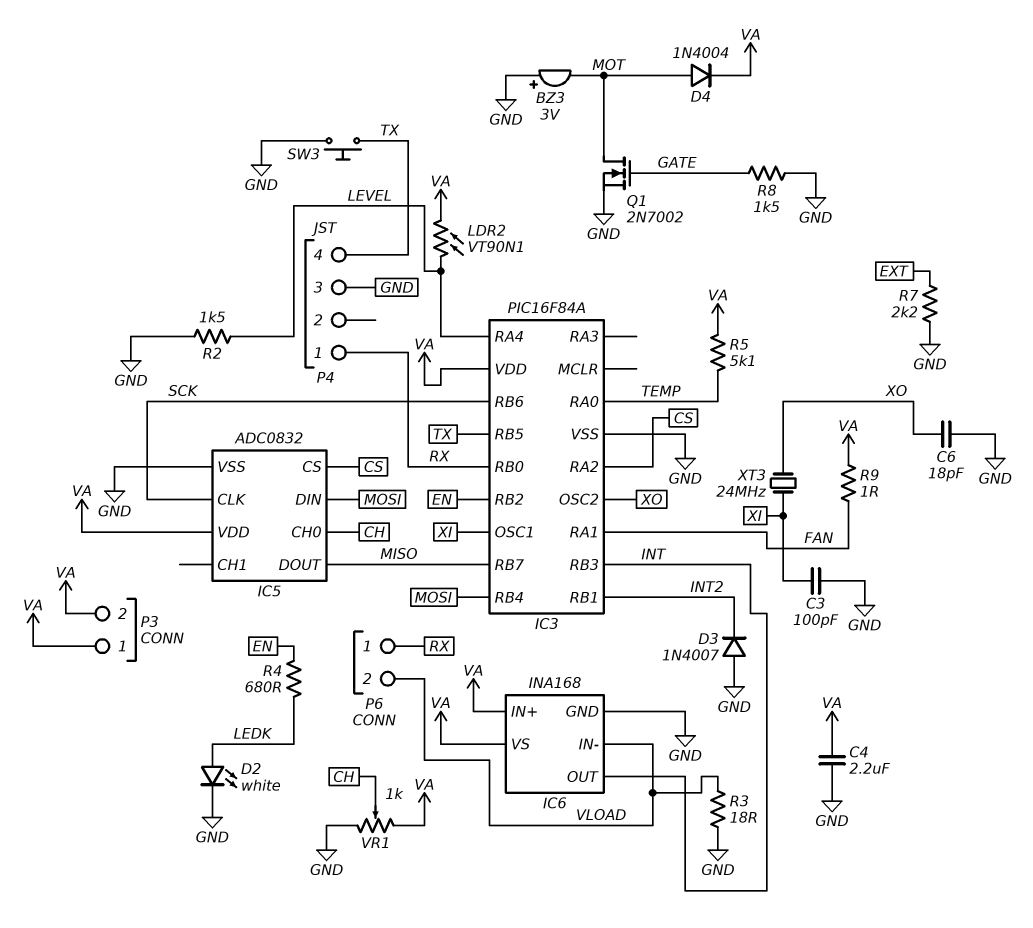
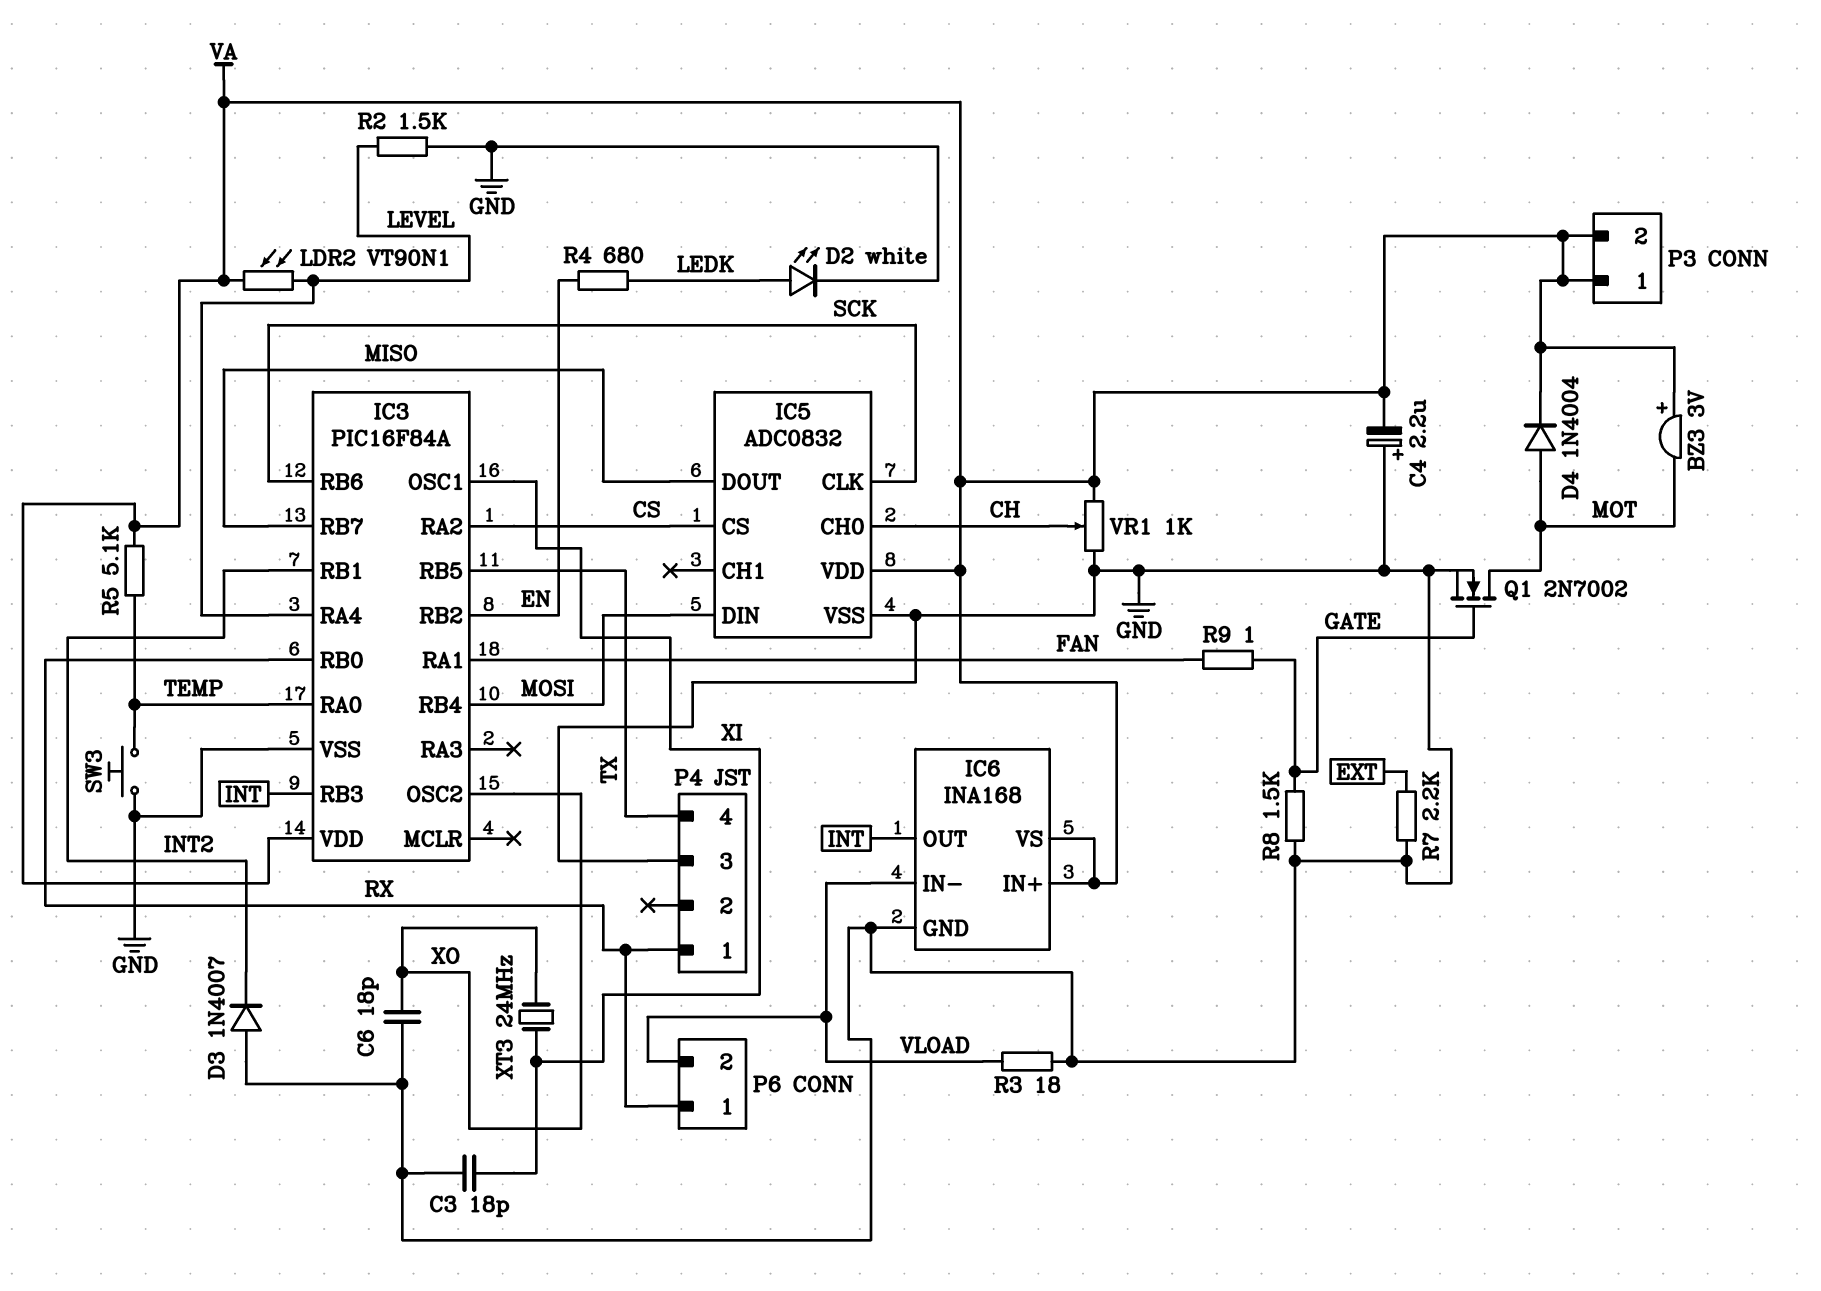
BZ3: buzzer 3V (plus GND, minus MOT) -> buzzer 3V (plus VA, minus MOT)
C3: 100pF (GND, XI) -> 18pF (GND, XI)
C4: 2.2uF (GND, VA) -> 2.2uF (plus GND, minus VA)
R9: 1 (FAN, VA) -> 1 (FAN, GATE)
SW3: button (GND, TX) -> button (GND, TEMP)

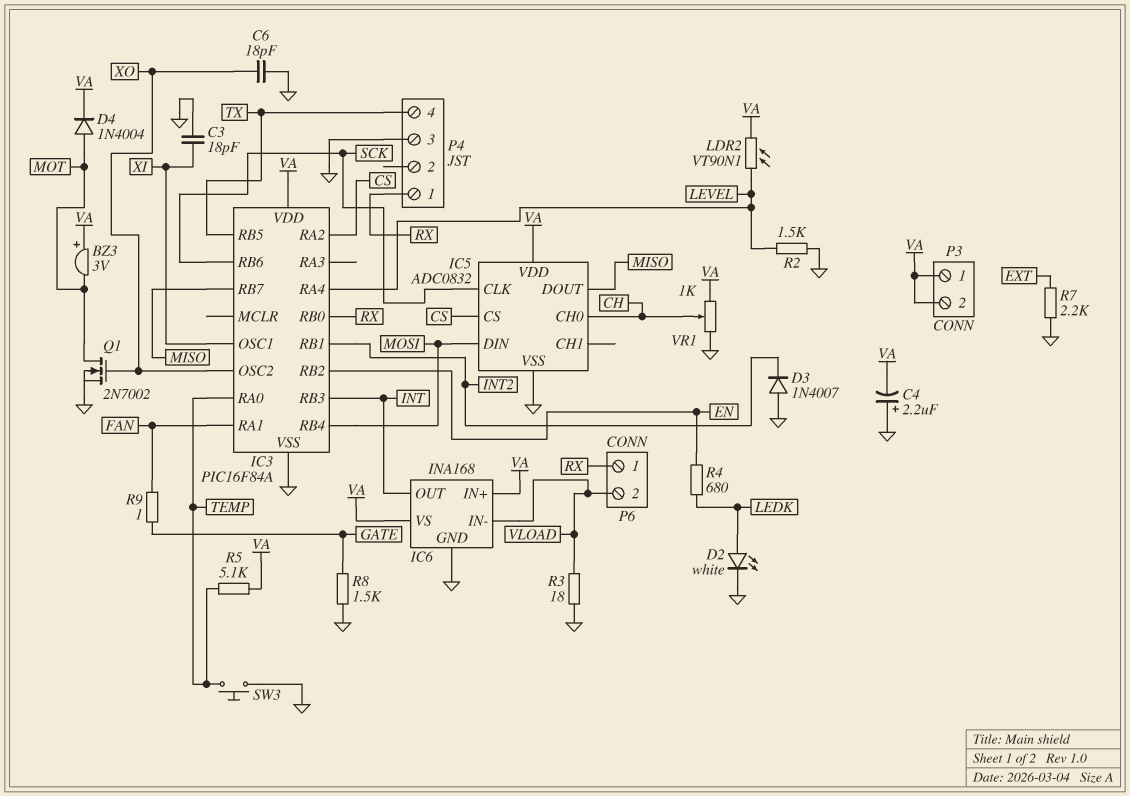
Q1: NMOS 2N7002 (G GATE, D MOT, S GND) -> NMOS 2N7002 (G XO, D MOT, S GND)
XT3: 24MHz (XI, XO) -> none

